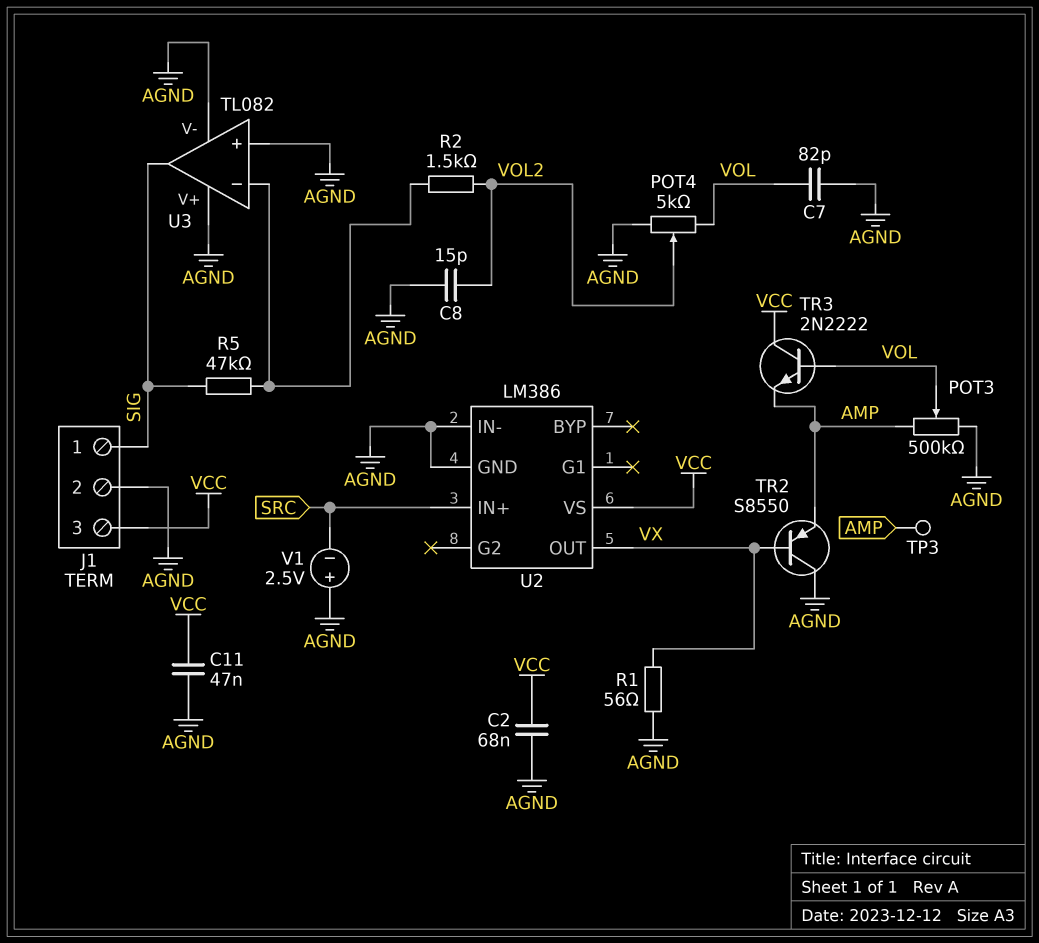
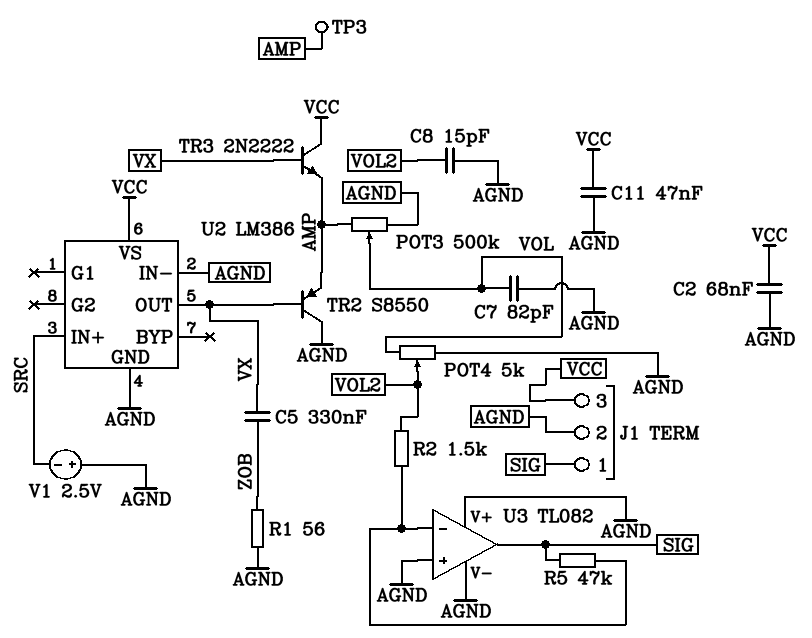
C5: none -> 330nF (VX, ZOB)
R1: 56 (AGND, VX) -> 56 (AGND, ZOB)
TR3: NPN 2N2222 (B VOL, C VCC, E AMP) -> NPN 2N2222 (B VX, C VCC, E AMP)

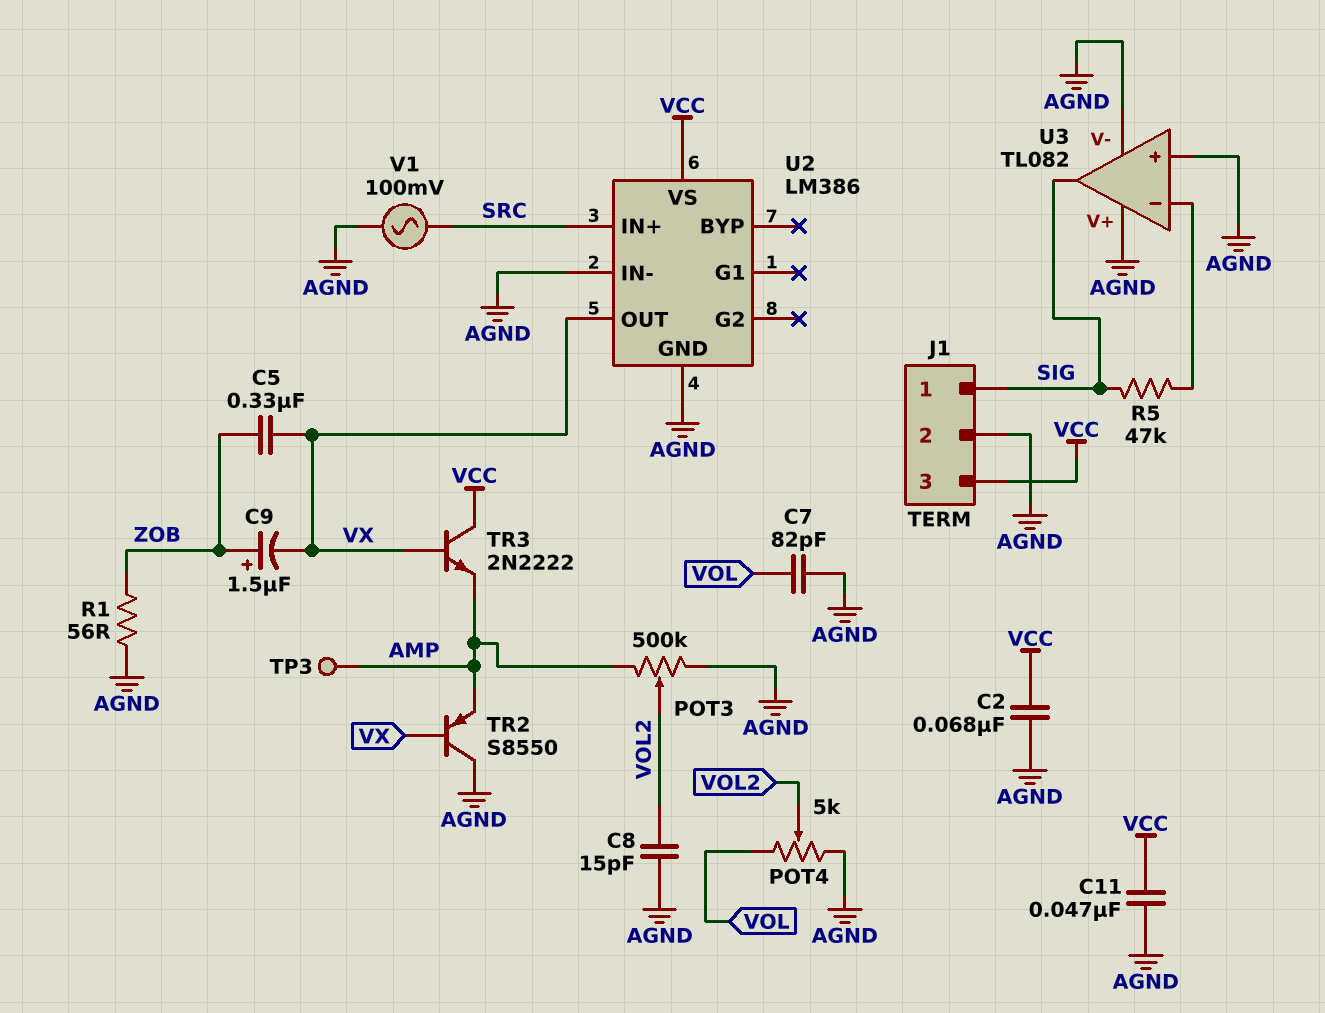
C9: none -> 1.5uF (plus ZOB, minus VX)
POT3: 500k (AGND, AMP, wiper VOL) -> 500k (AGND, AMP, wiper VOL2)
R2: 1.5k (U3/in-, VOL2) -> none
V1: 2.5V (plus AGND, minus SRC) -> AC 100mV (AGND, SRC)

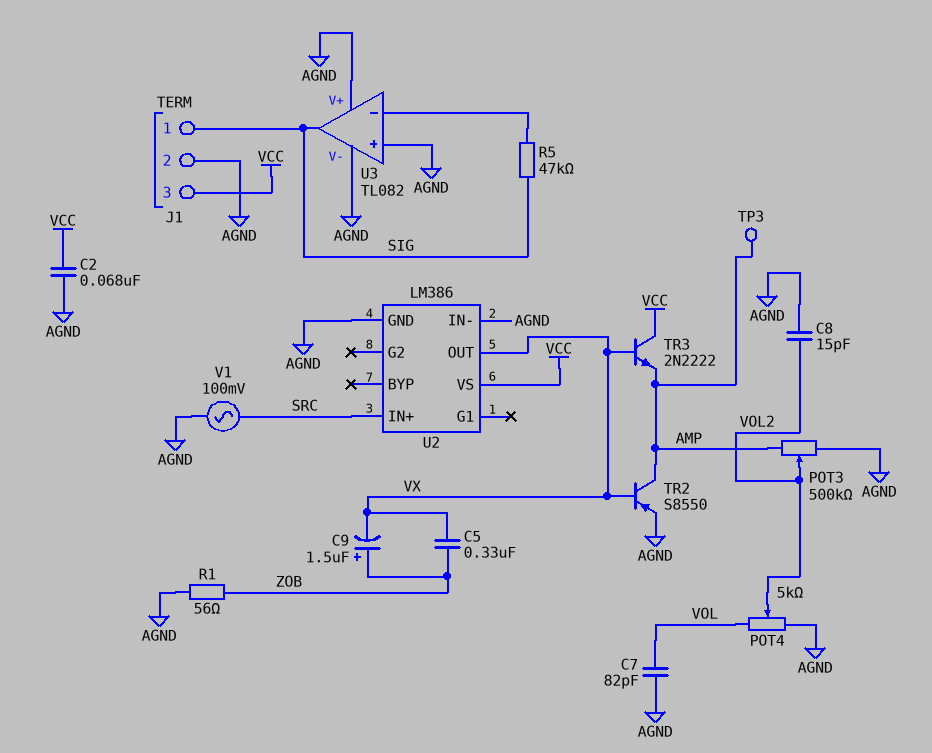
C11: 47nF (AGND, VCC) -> none
TR2: PNP S8550 (B VX, C AGND, E AMP) -> PNP S8550 (B VX, C AMP, E AGND)

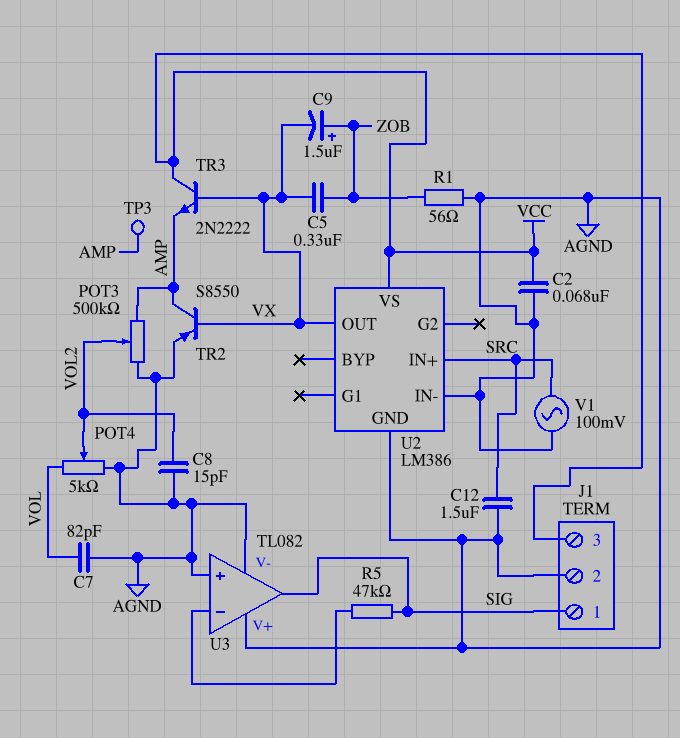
C12: none -> 1.5uF (AGND, SRC)

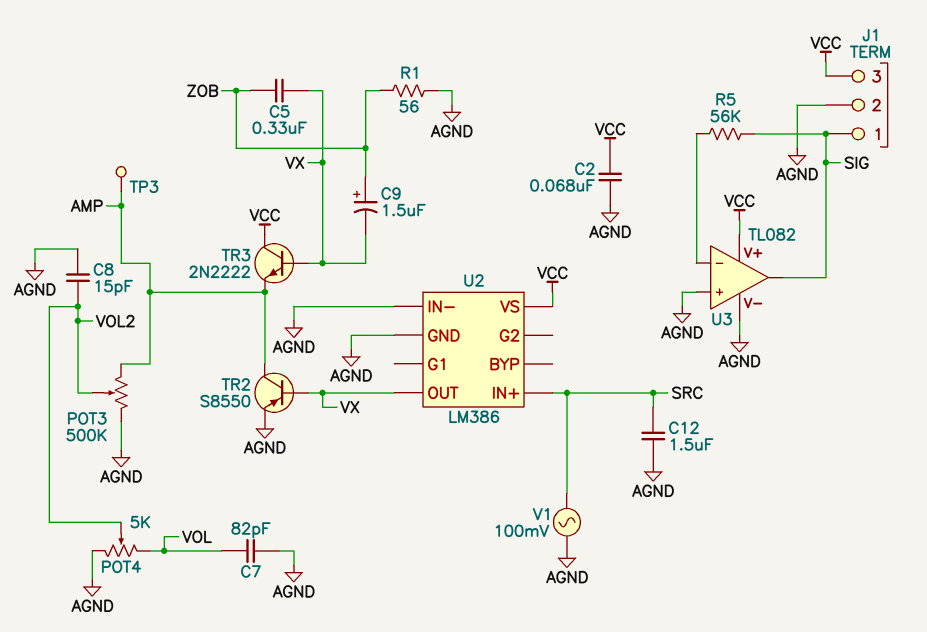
R5: 47k (SIG, U3/in-) -> 56k (SIG, U3/in-)
U3 pin V+: AGND -> VCC

